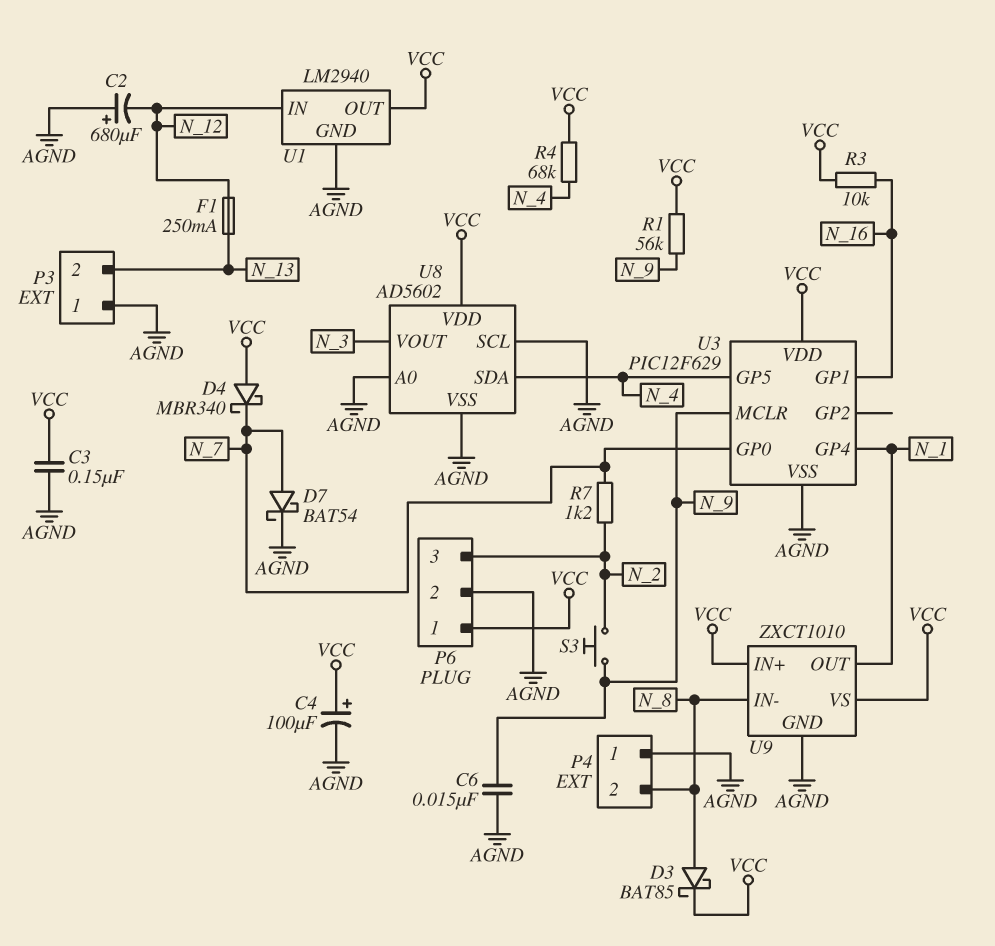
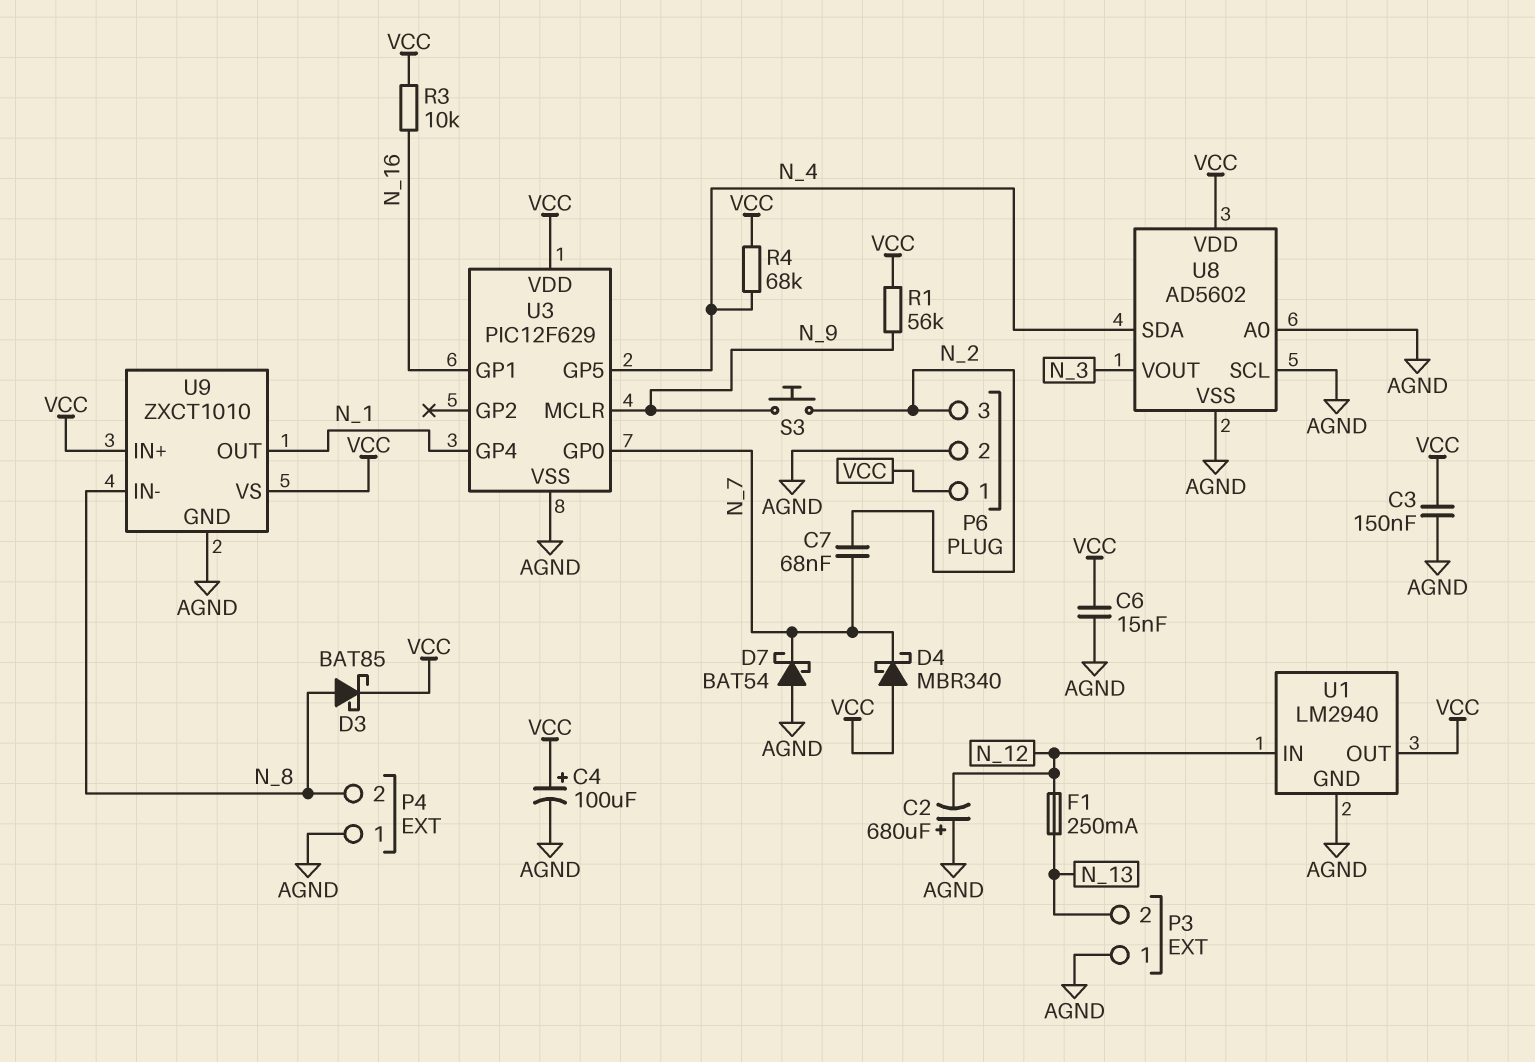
C6: 15nF (AGND, N_9) -> 15nF (AGND, VCC)
C7: none -> 68nF (N_2, N_7)
D7: schottky BAT54 (A N_7, K AGND) -> schottky BAT54 (A AGND, K N_7)
R7: 1.2k (N_2, N_7) -> none

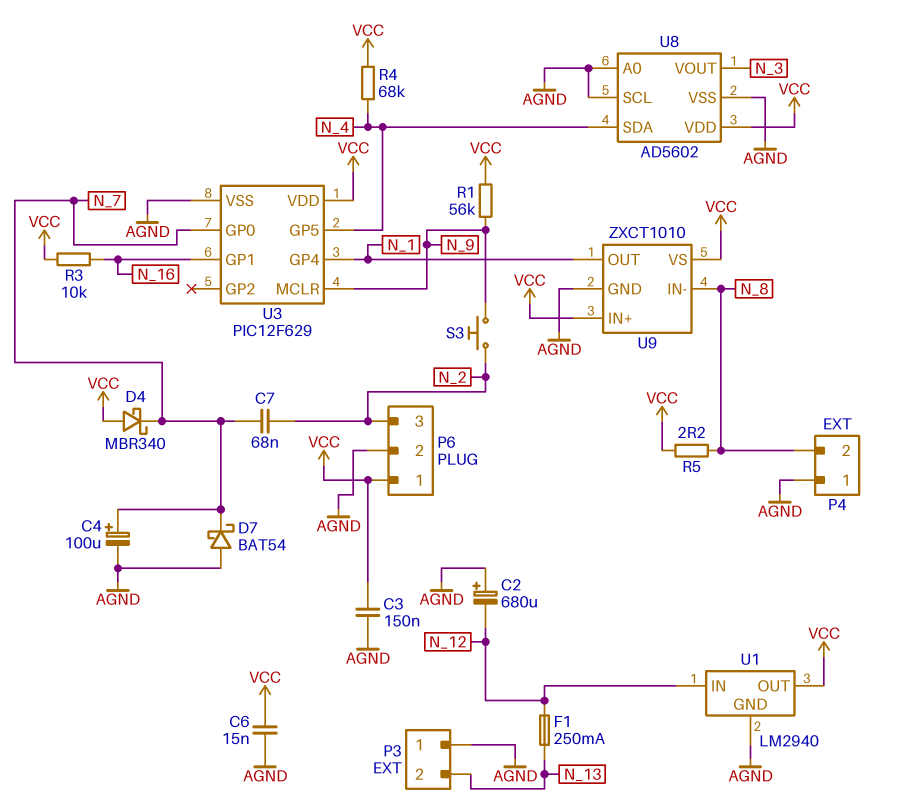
C4: 100uF (plus VCC, minus AGND) -> 100uF (plus N_7, minus AGND)
D3: schottky BAT85 (A N_8, K VCC) -> none
R5: none -> 2.2 (N_8, VCC)

